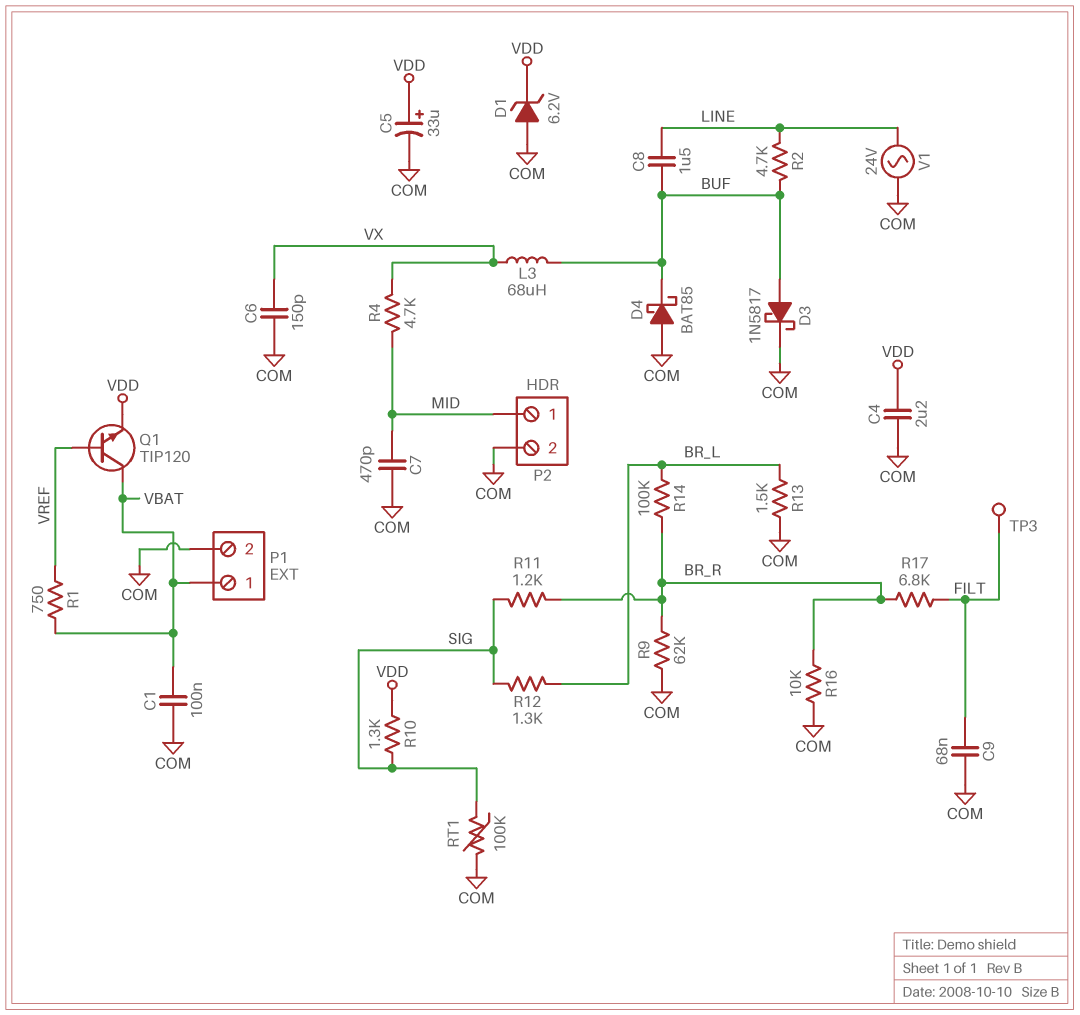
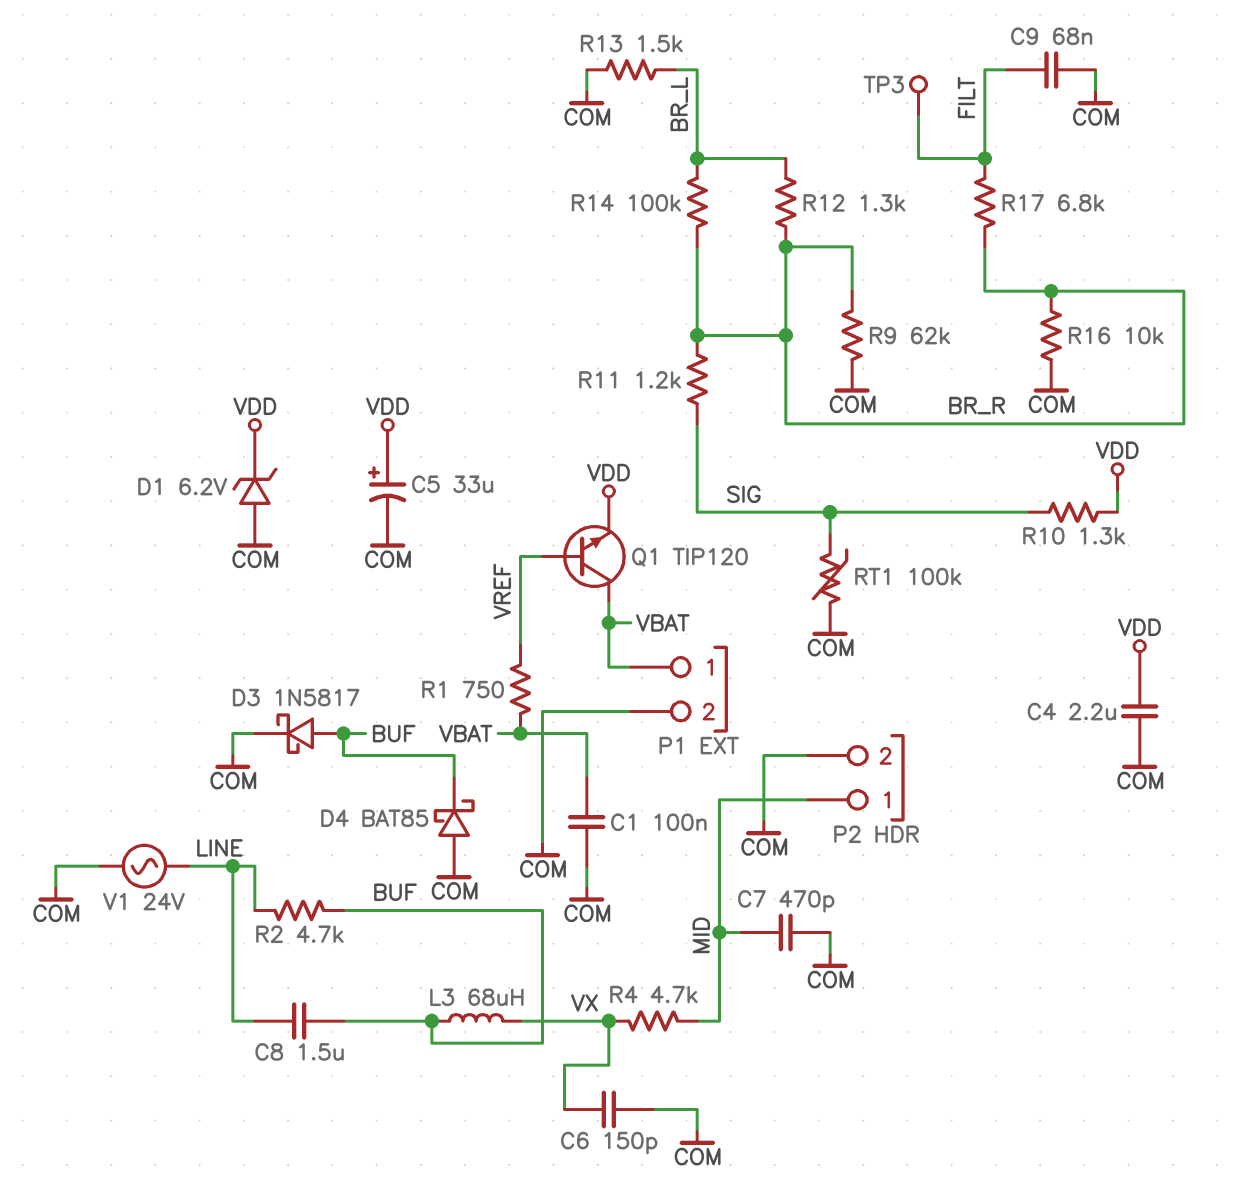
R12: 1.3k (BR_L, SIG) -> 1.3k (BR_L, BR_R)

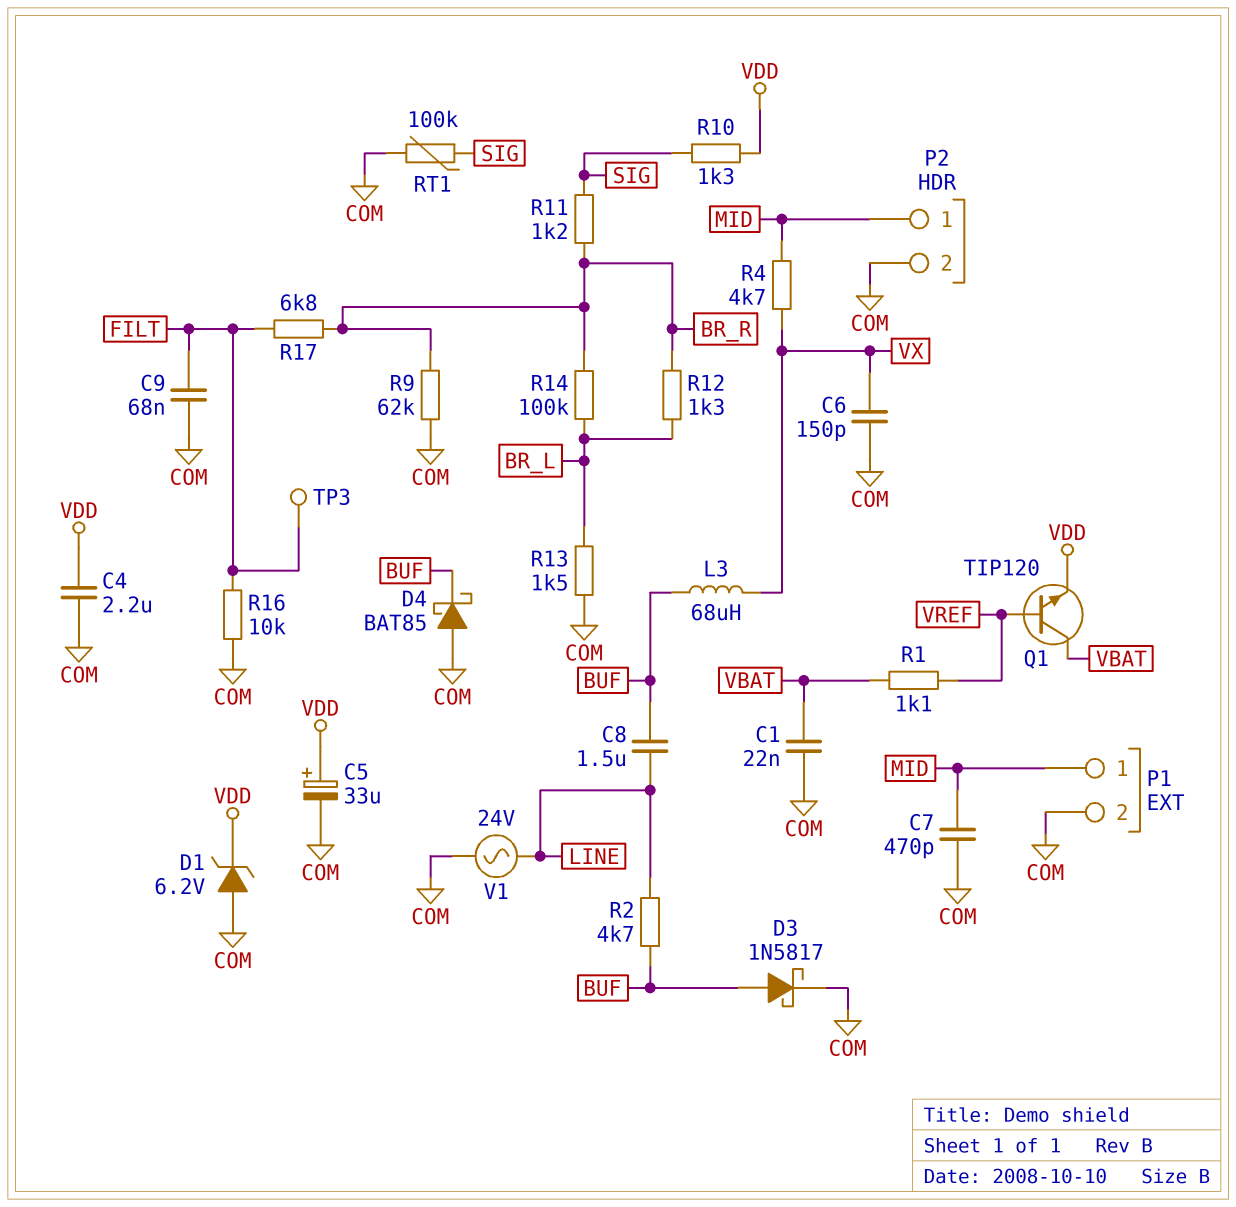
C1: 100nF (COM, VBAT) -> 22nF (COM, VBAT)
P1 pin 1: VBAT -> MID
R1: 750 (VBAT, VREF) -> 1.1k (VBAT, VREF)
R16: 10k (BR_R, COM) -> 10k (COM, FILT)

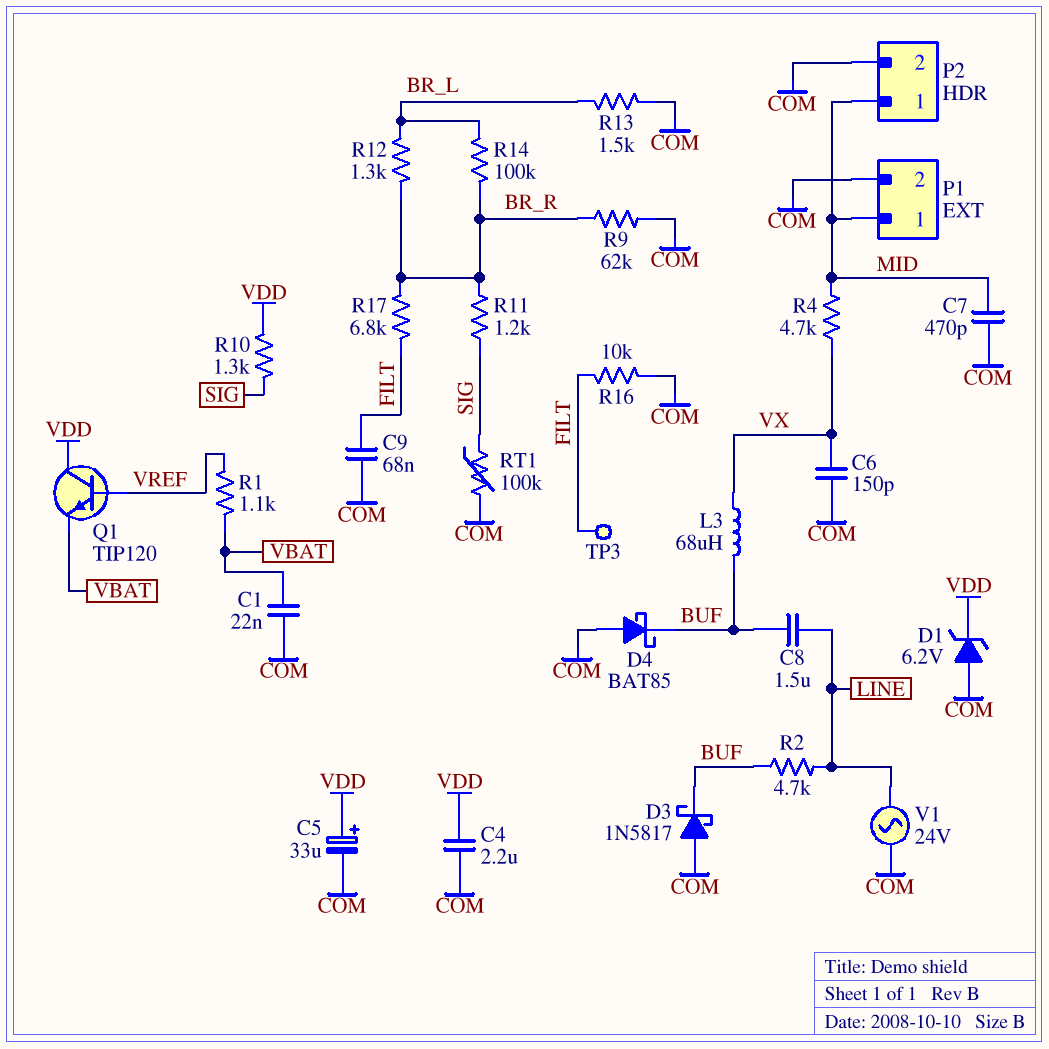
D3: schottky 1N5817 (A BUF, K COM) -> schottky 1N5817 (A COM, K BUF)
Q1: NPN TIP120 (B VREF, C VBAT, E VDD) -> NPN TIP120 (B VREF, C VDD, E VBAT)

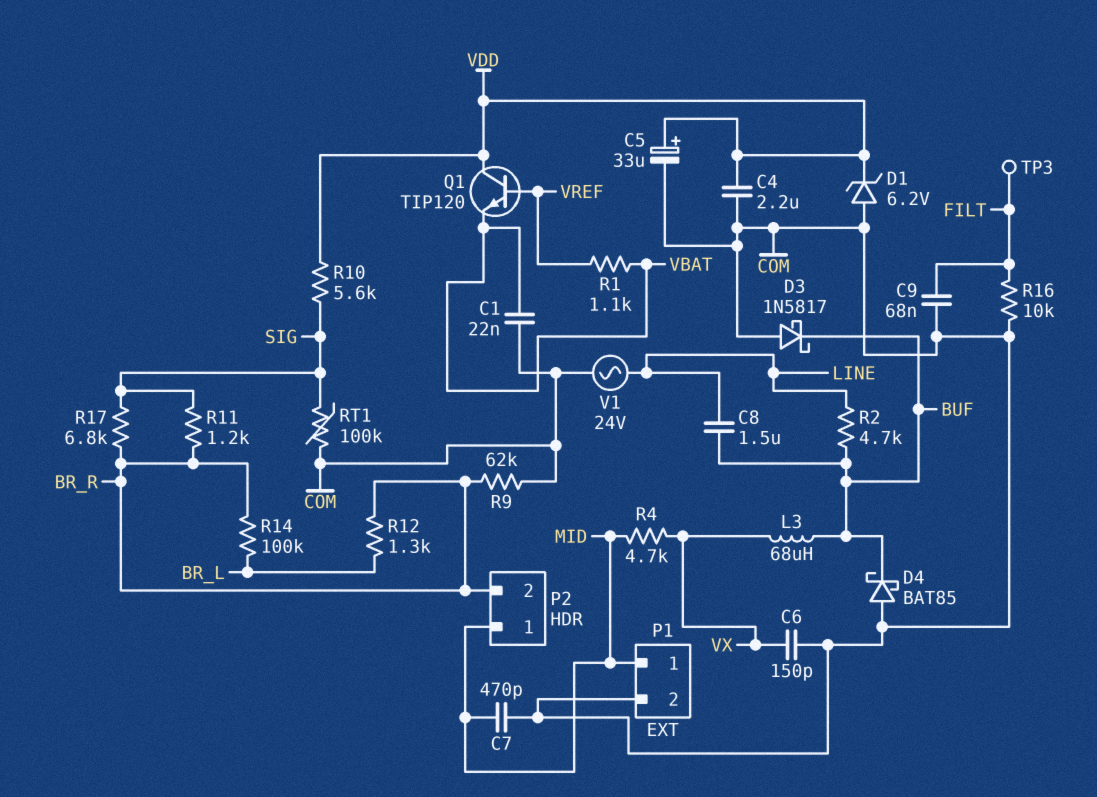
P2 pin 2: COM -> BR_R
R10: 1.3k (SIG, VDD) -> 5.6k (SIG, VDD)
R13: 1.5k (BR_L, COM) -> none
R17: 6.8k (BR_R, FILT) -> 6.8k (BR_R, SIG)

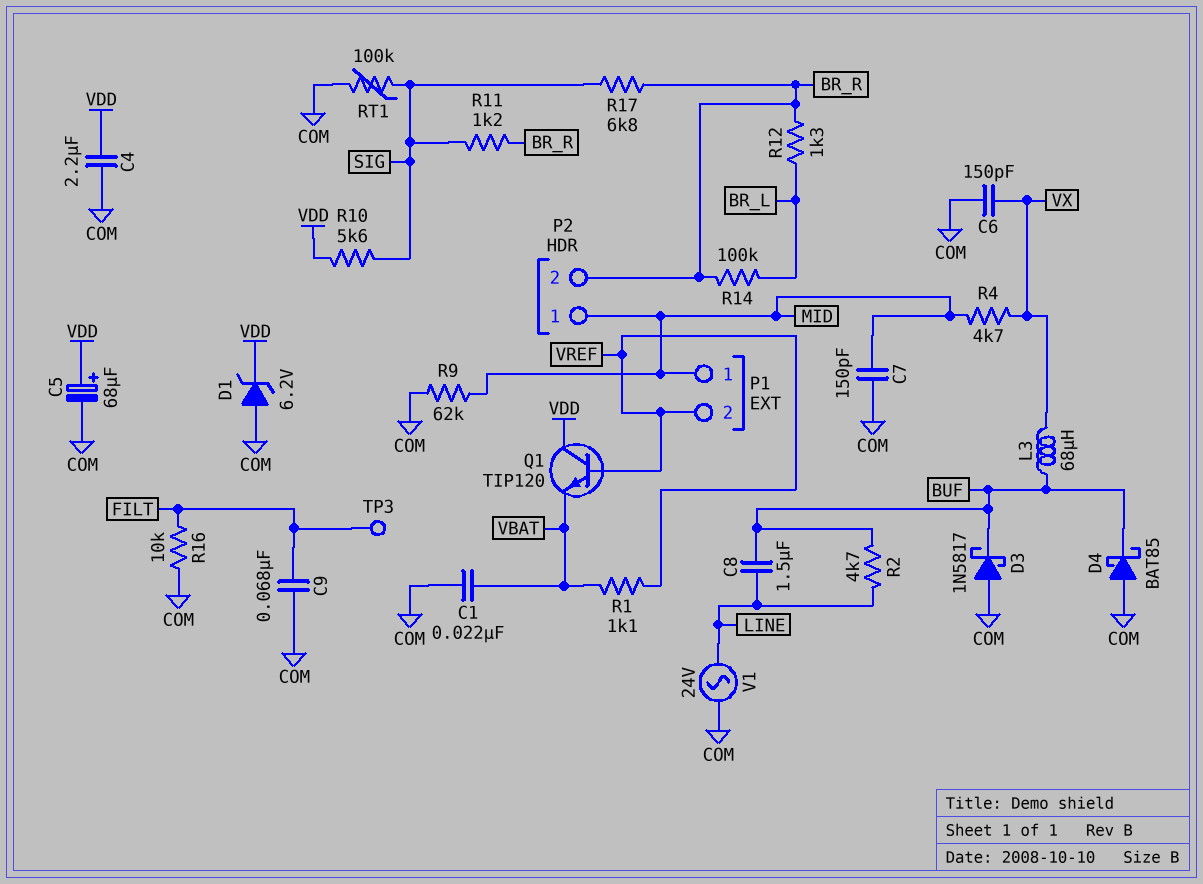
C5: 33uF (plus VDD, minus COM) -> 68uF (plus VDD, minus COM)
C7: 470pF (COM, MID) -> 150pF (COM, MID)
P1 pin 2: COM -> VREF
R9: 62k (BR_R, COM) -> 62k (COM, MID)

